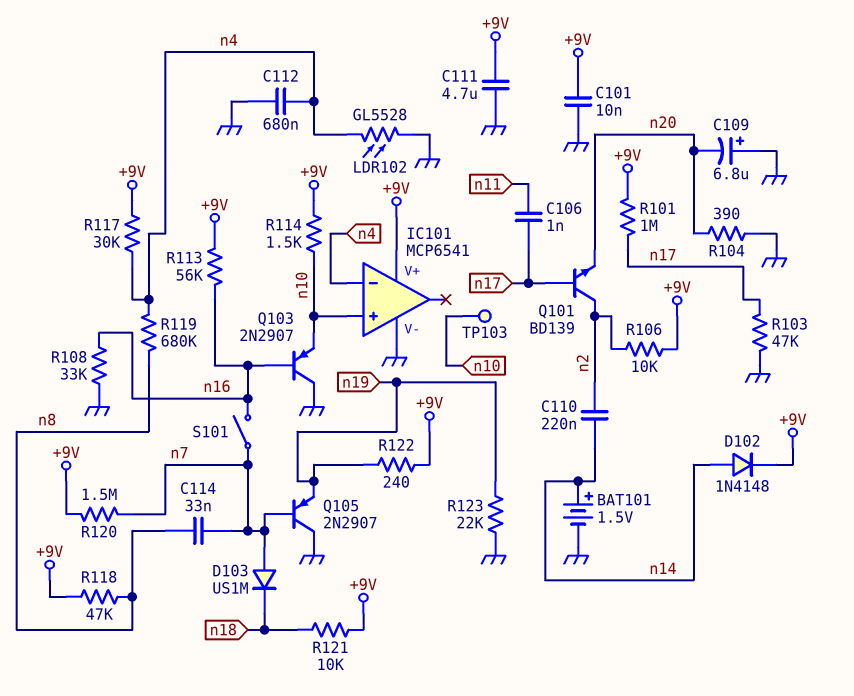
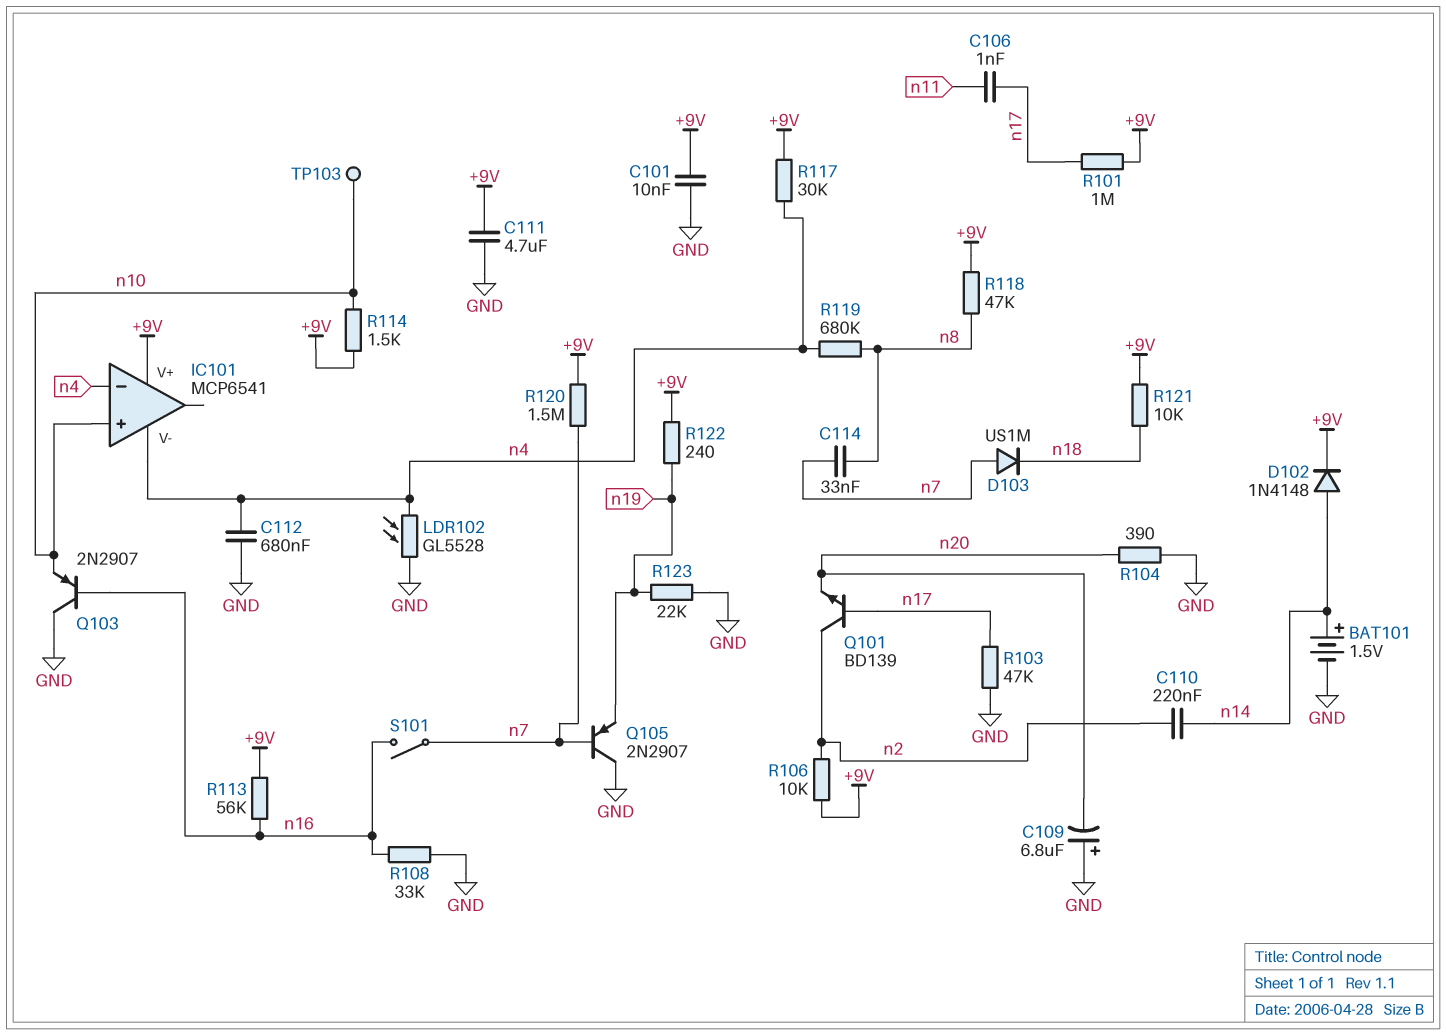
IC101 pin V-: GND -> n4

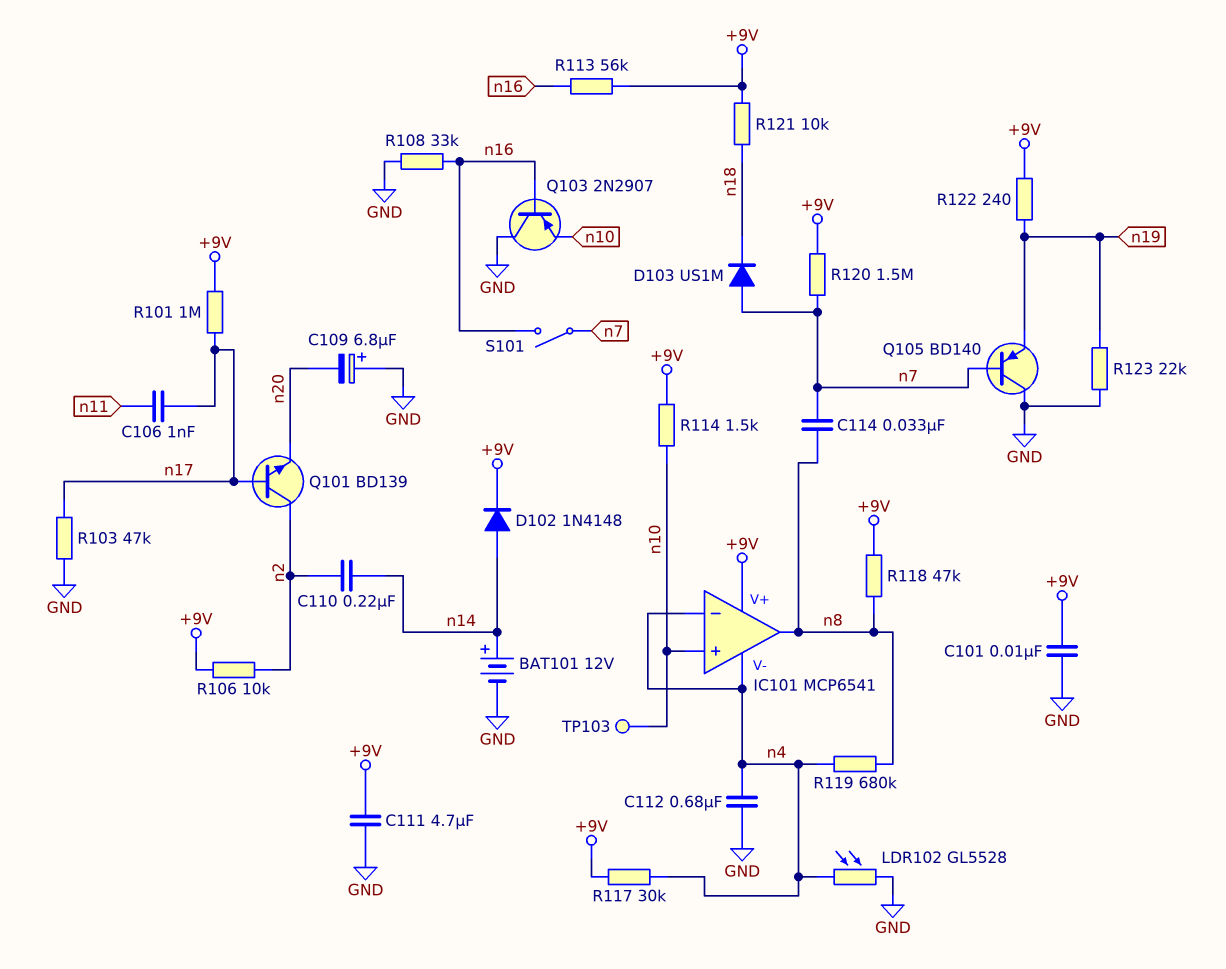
BAT101: 1.5V (plus n14, minus GND) -> 12V (plus n14, minus GND)
IC101 pin out: none -> n8
Q105: PNP 2N2907 (B n7, C GND, E n19) -> PNP BD140 (B n7, C GND, E n19)
R104: 390 (GND, n20) -> none

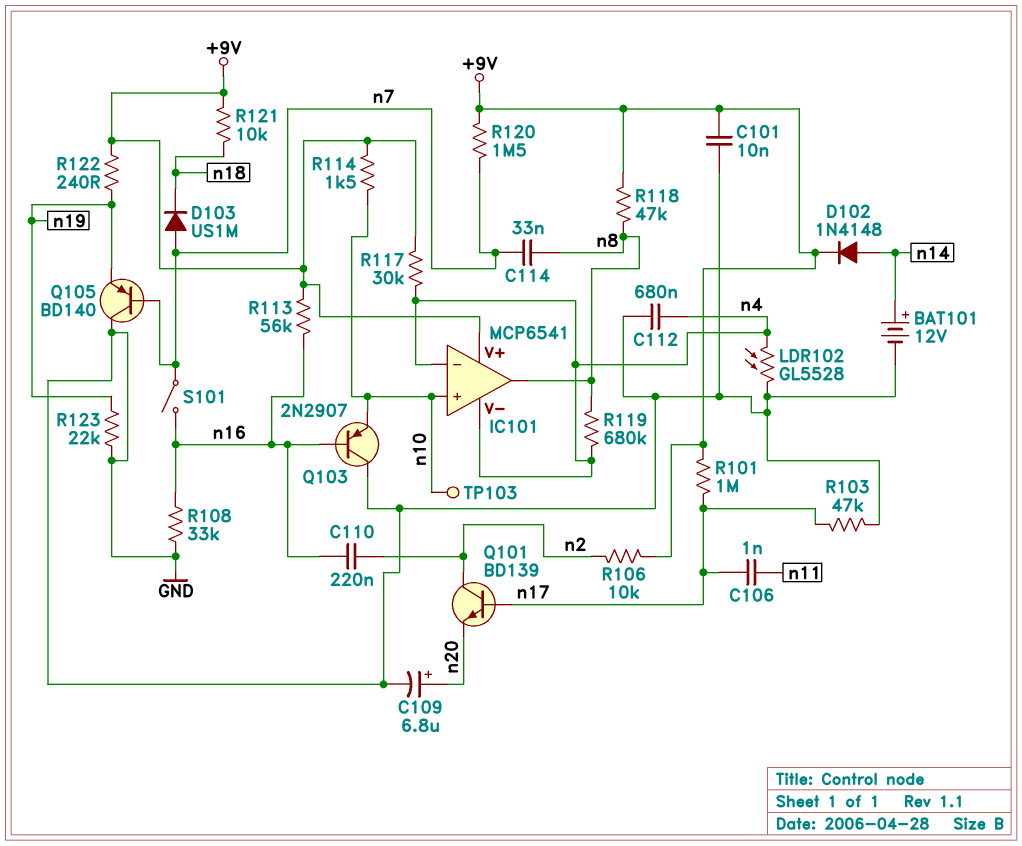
C109: 6.8uF (plus GND, minus n20) -> 6.8uF (plus n20, minus GND)
C110: 220nF (n2, n14) -> 220nF (n2, n16)
C111: 4.7uF (+9V, GND) -> none

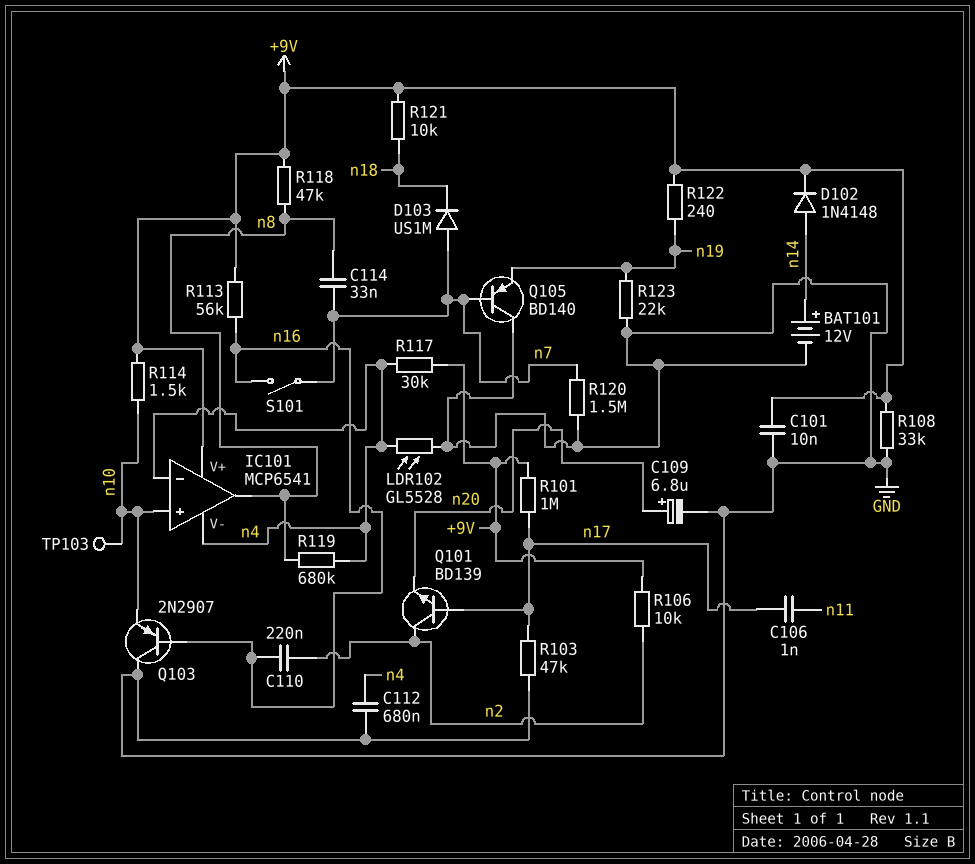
R108: 33k (GND, n16) -> 33k (+9V, GND)
R120: 1.5M (+9V, n7) -> 1.5M (GND, n7)

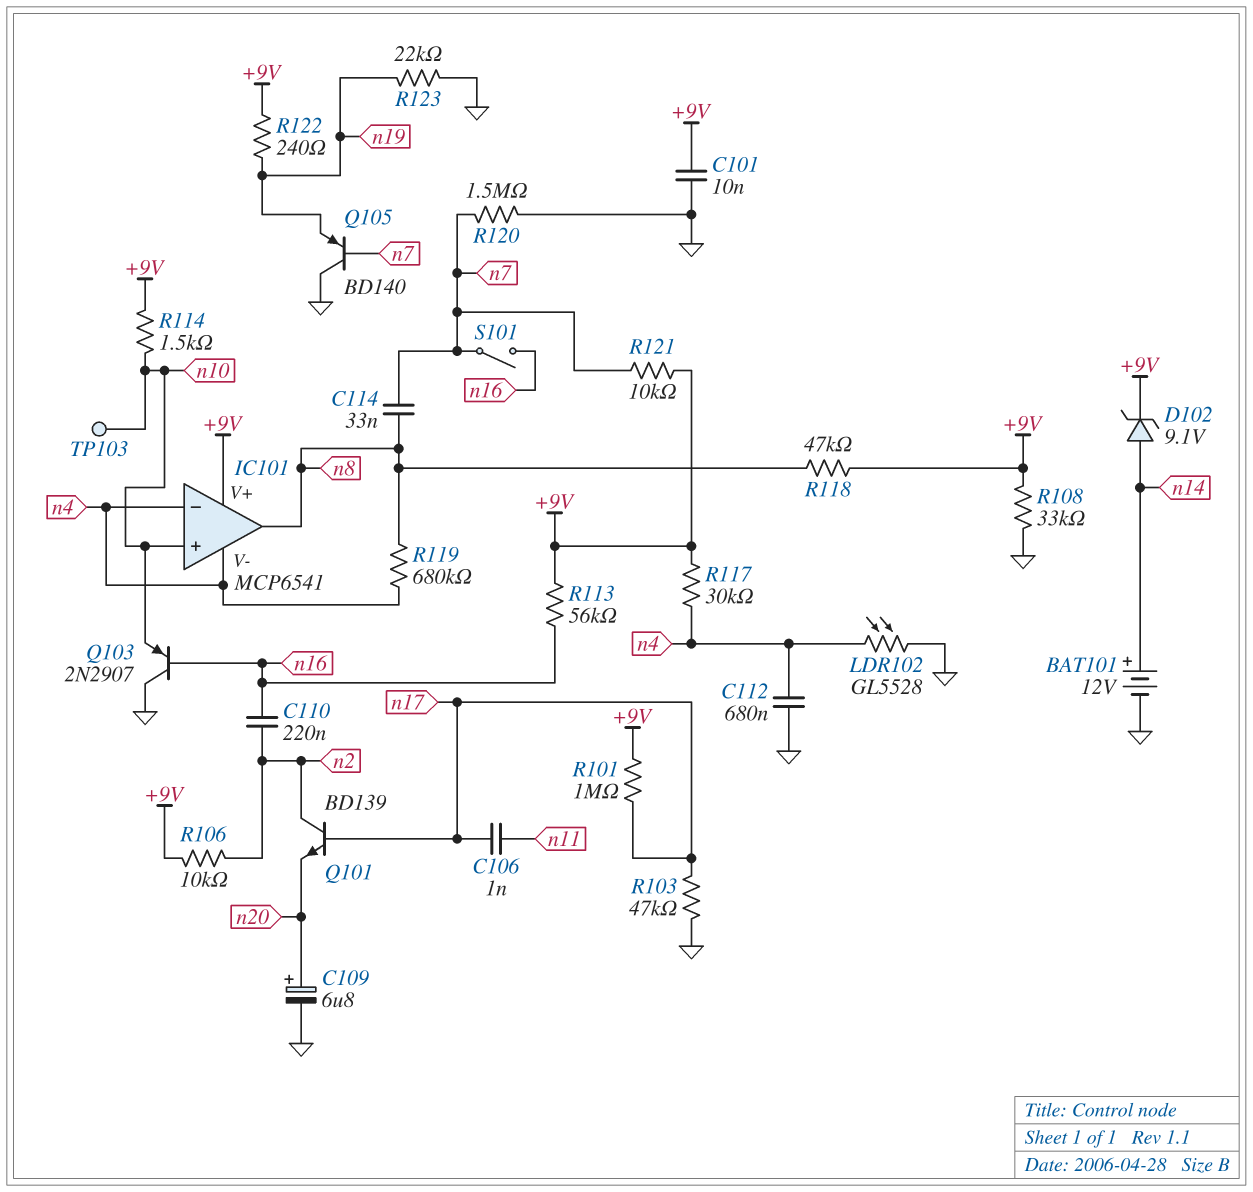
D102: diode 1N4148 (A n14, K +9V) -> zener 9.1V (A n14, K +9V)
D103: diode US1M (A n7, K n18) -> none
R121: 10k (+9V, n18) -> 10k (+9V, n7)

